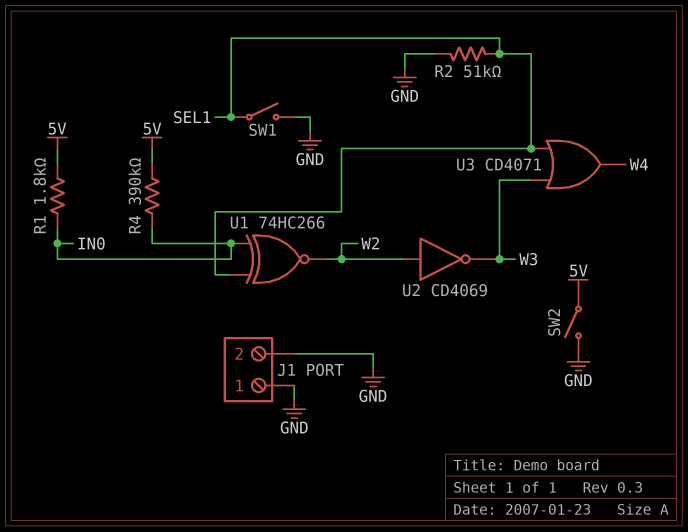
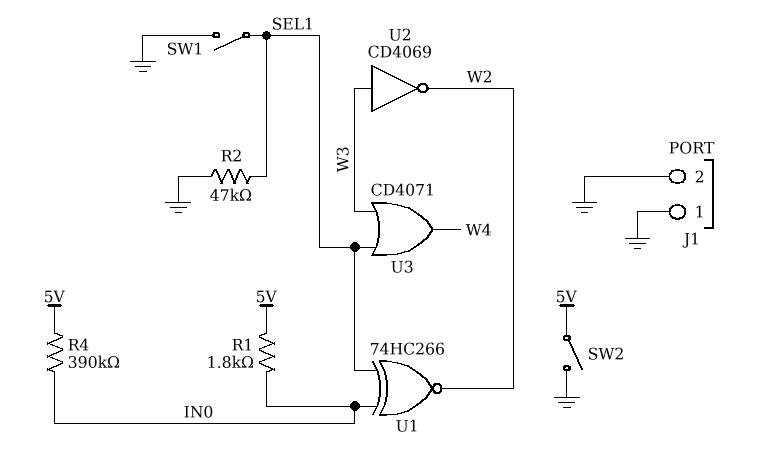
R2: 51k (GND, SEL1) -> 47k (GND, SEL1)
U2: NOT CD4069 (in W2, out W3) -> NOT CD4069 (in W3, out W2)

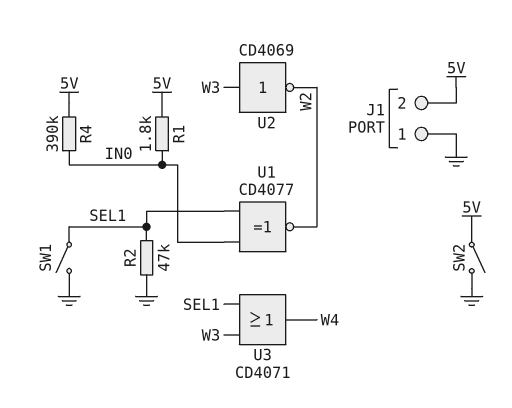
J1 pin 2: GND -> 5V
U1: XNOR 74HC266 (in IN0, in SEL1, out W2) -> XNOR CD4077 (in IN0, in SEL1, out W2)

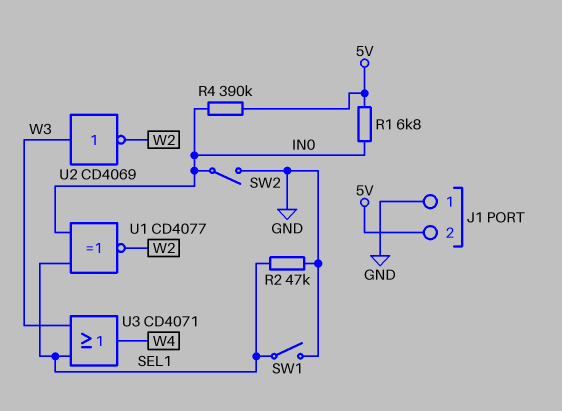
R1: 1.8k (5V, IN0) -> 6.8k (5V, IN0)
SW2: switch (5V, GND) -> switch (GND, IN0)

